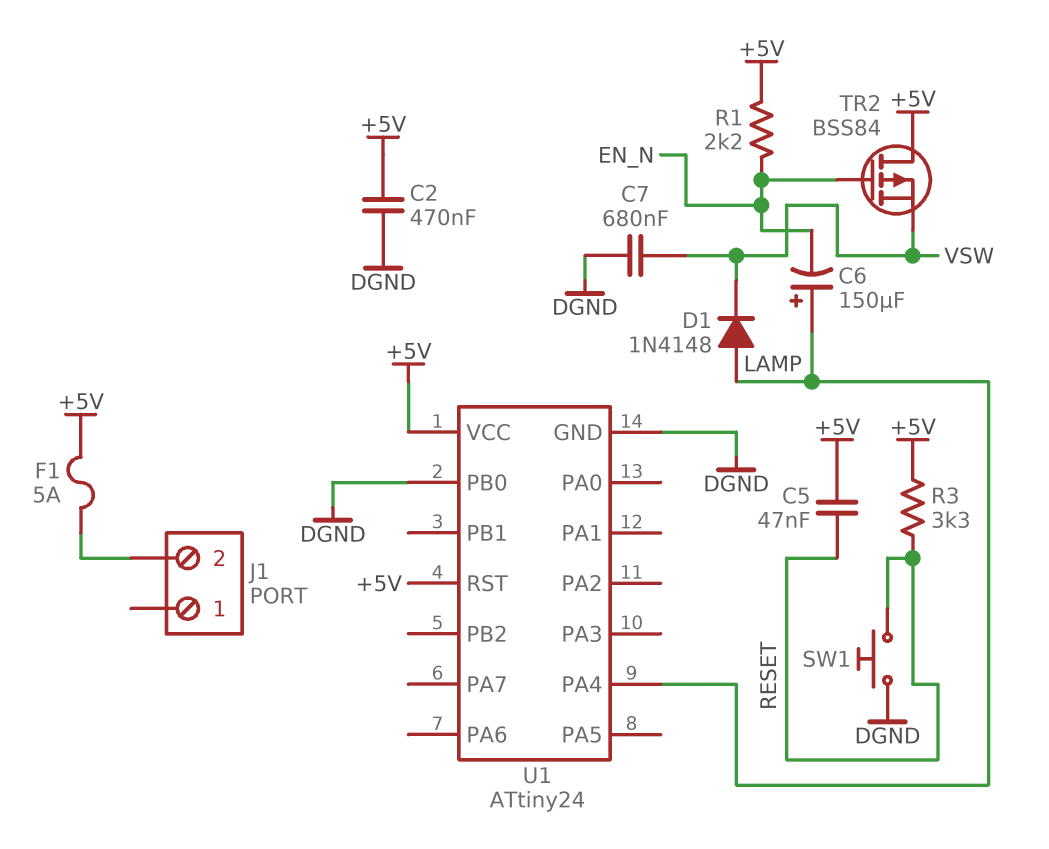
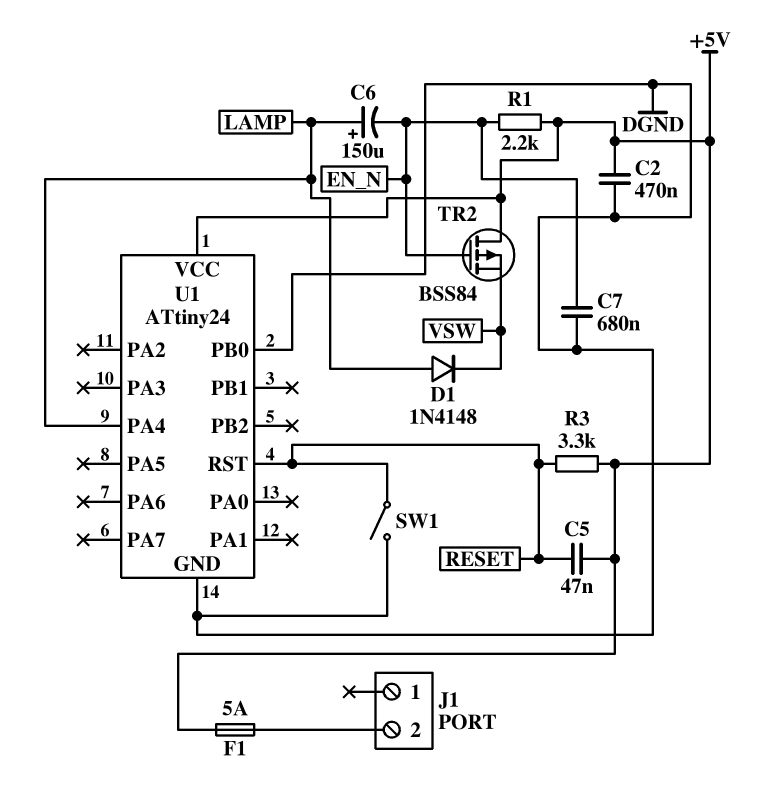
C7: 680nF (DGND, VSW) -> 680nF (DGND, EN_N)
SW1: button (DGND, RESET) -> switch (DGND, RESET)
U1 pin RST: +5V -> RESET

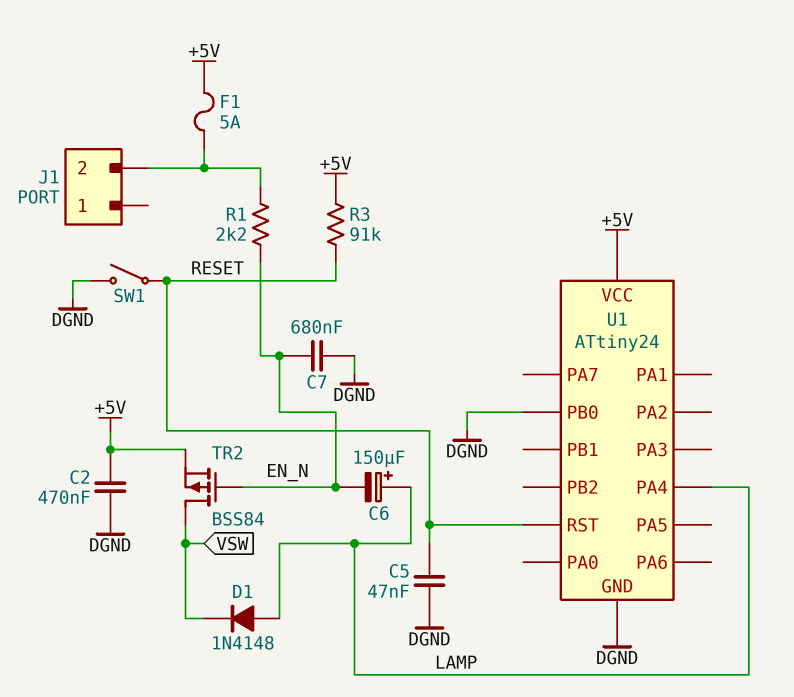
C5: 47nF (+5V, RESET) -> 47nF (DGND, RESET)
R1: 2.2k (+5V, EN_N) -> 2.2k (EN_N, J1/2)
R3: 3.3k (+5V, RESET) -> 91k (+5V, RESET)
TR2: PMOS BSS84 (G EN_N, D +5V, S VSW) -> PMOS BSS84 (G EN_N, D VSW, S +5V)

